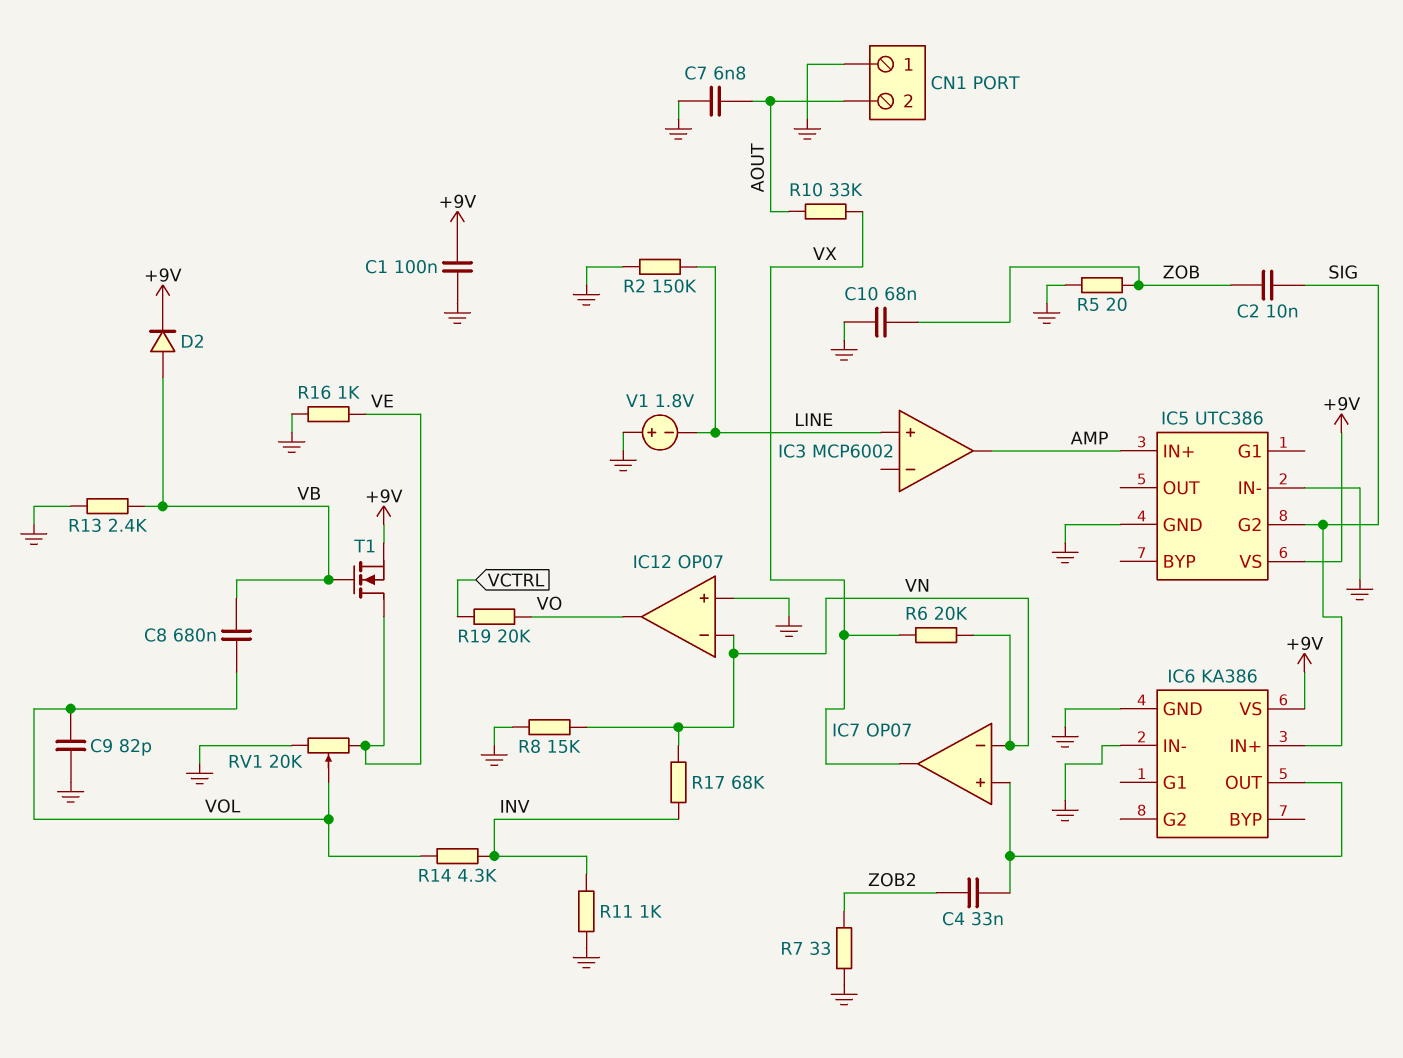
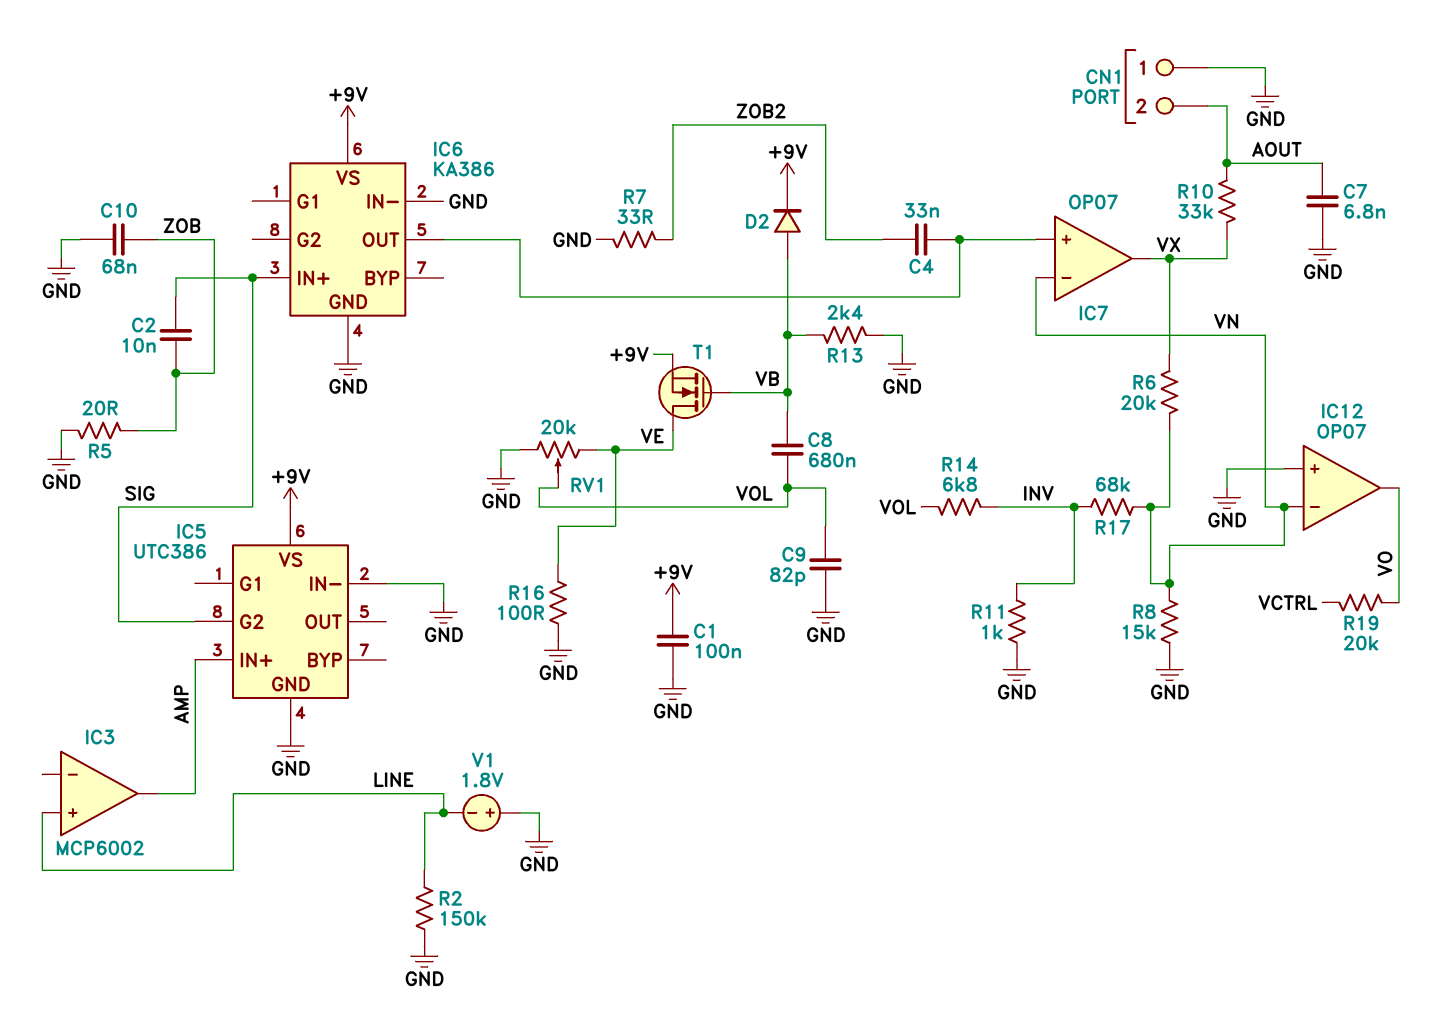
R14: 4.3k (INV, VOL) -> 6.8k (INV, VOL)
R16: 1k (GND, VE) -> 100 (GND, VE)

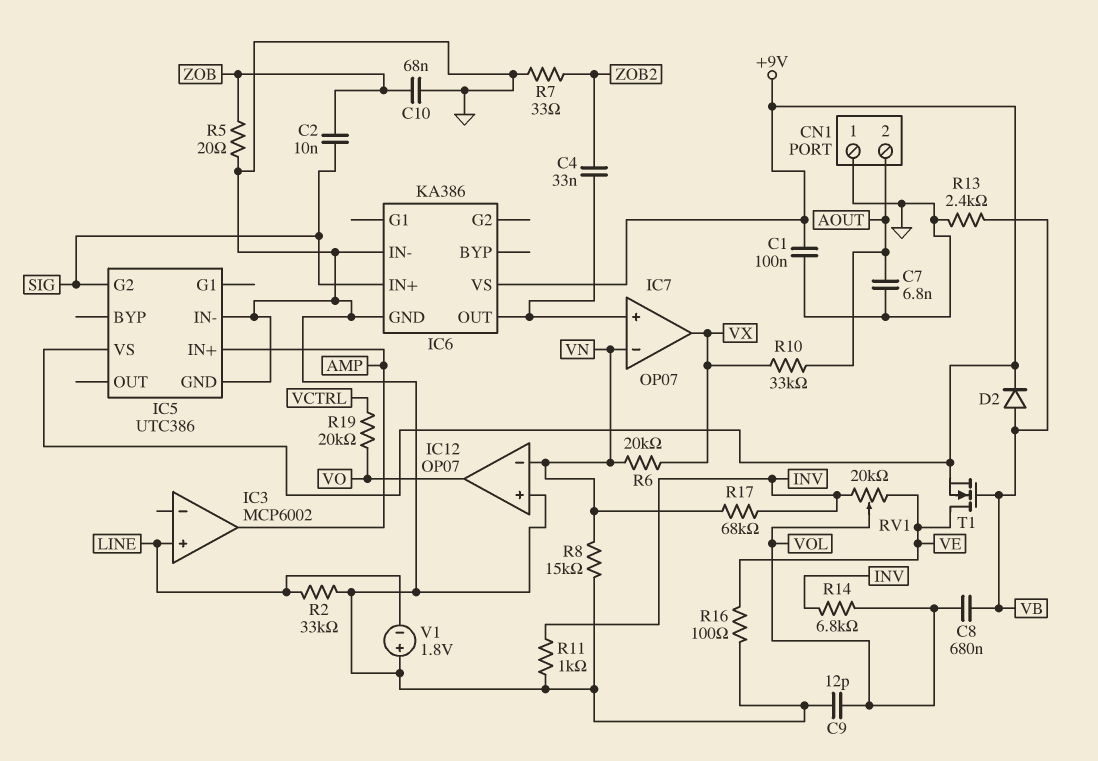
C9: 82pF (GND, VOL) -> 12pF (GND, VOL)
R2: 150k (GND, LINE) -> 33k (GND, LINE)
RV1: 20k (GND, VE, wiper VOL) -> 20k (INV, VE, wiper VOL)

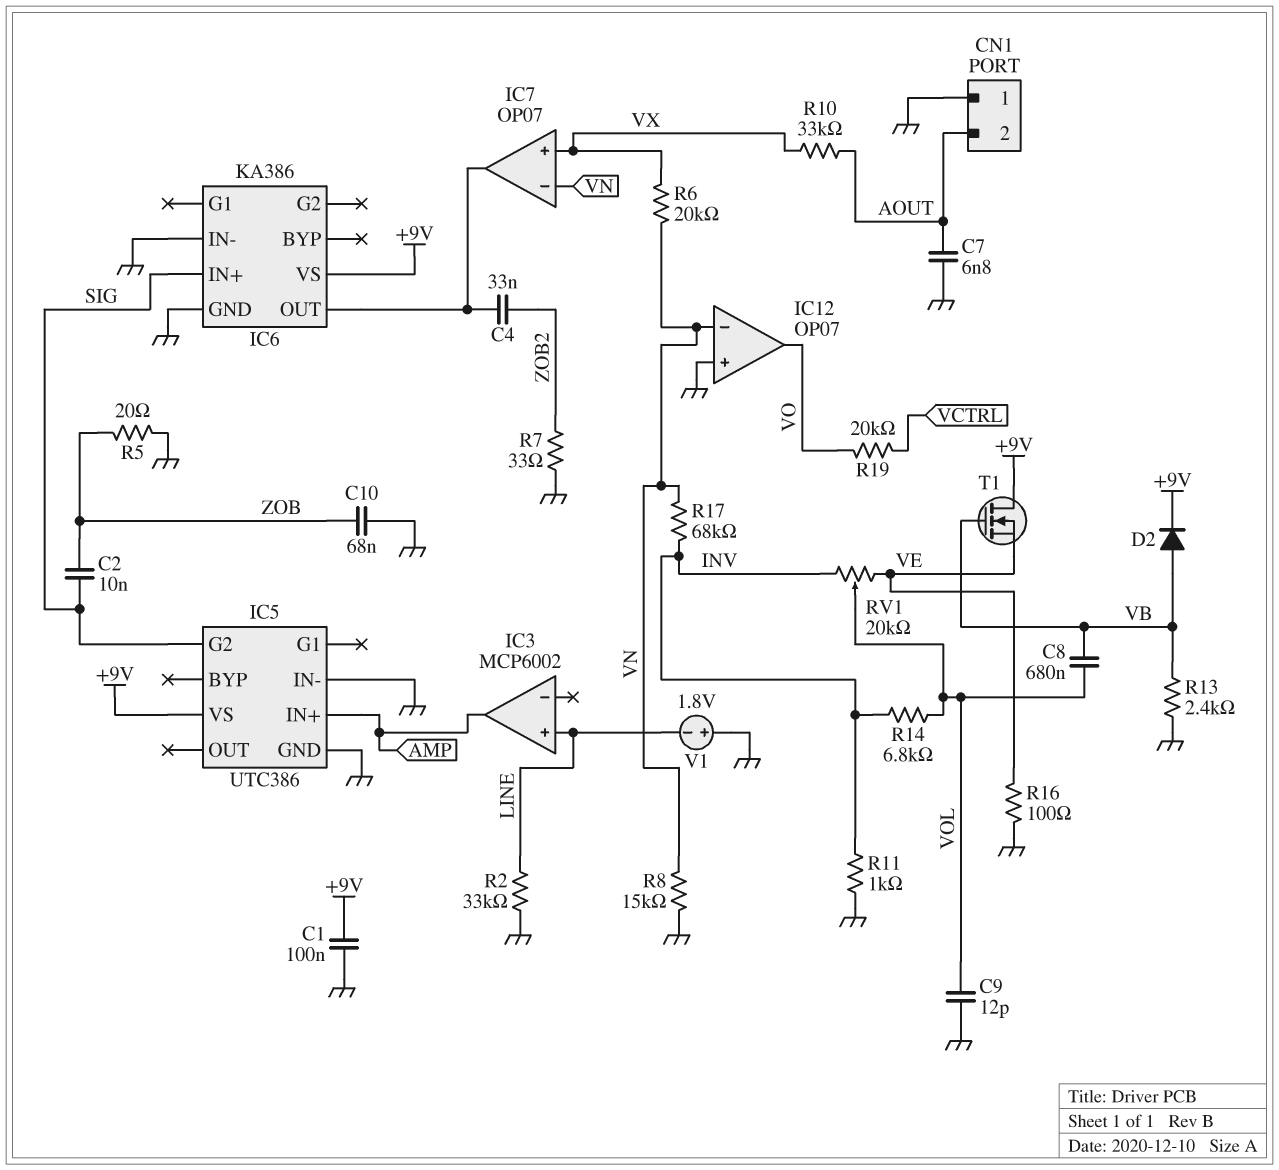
IC7 pin in+: IC6/OUT -> VX
IC7 pin out: VX -> IC6/OUT
T1: NMOS (G VB, D VE, S +9V) -> NMOS (G VB, D +9V, S VE)

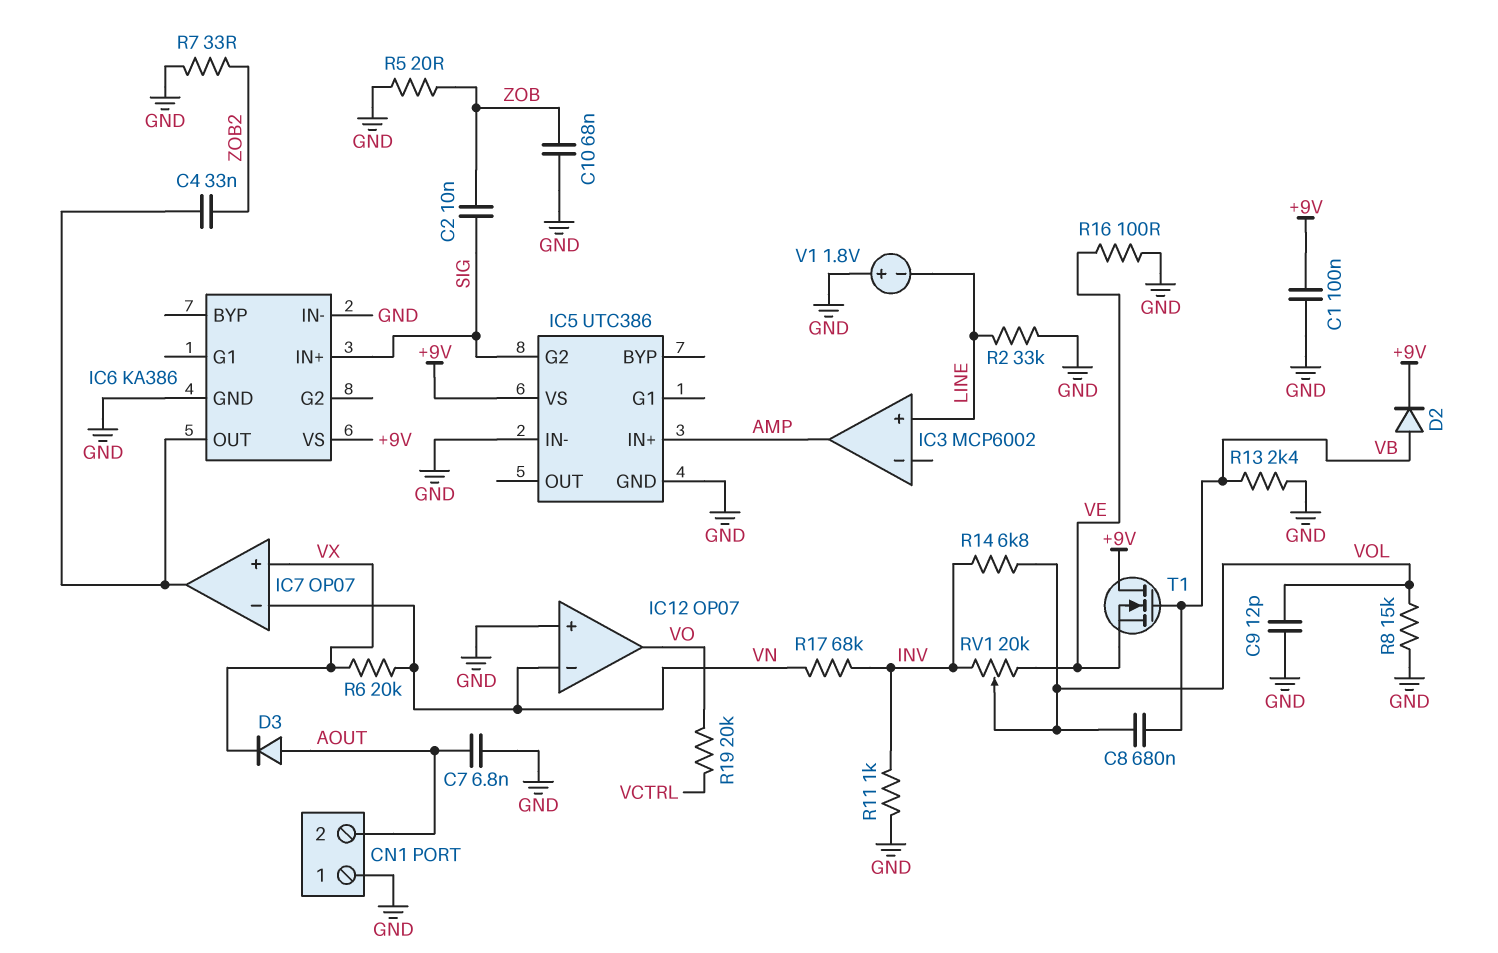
D3: none -> diode (A AOUT, K VX)
R8: 15k (GND, VN) -> 15k (GND, VOL)
R10: 33k (AOUT, VX) -> none

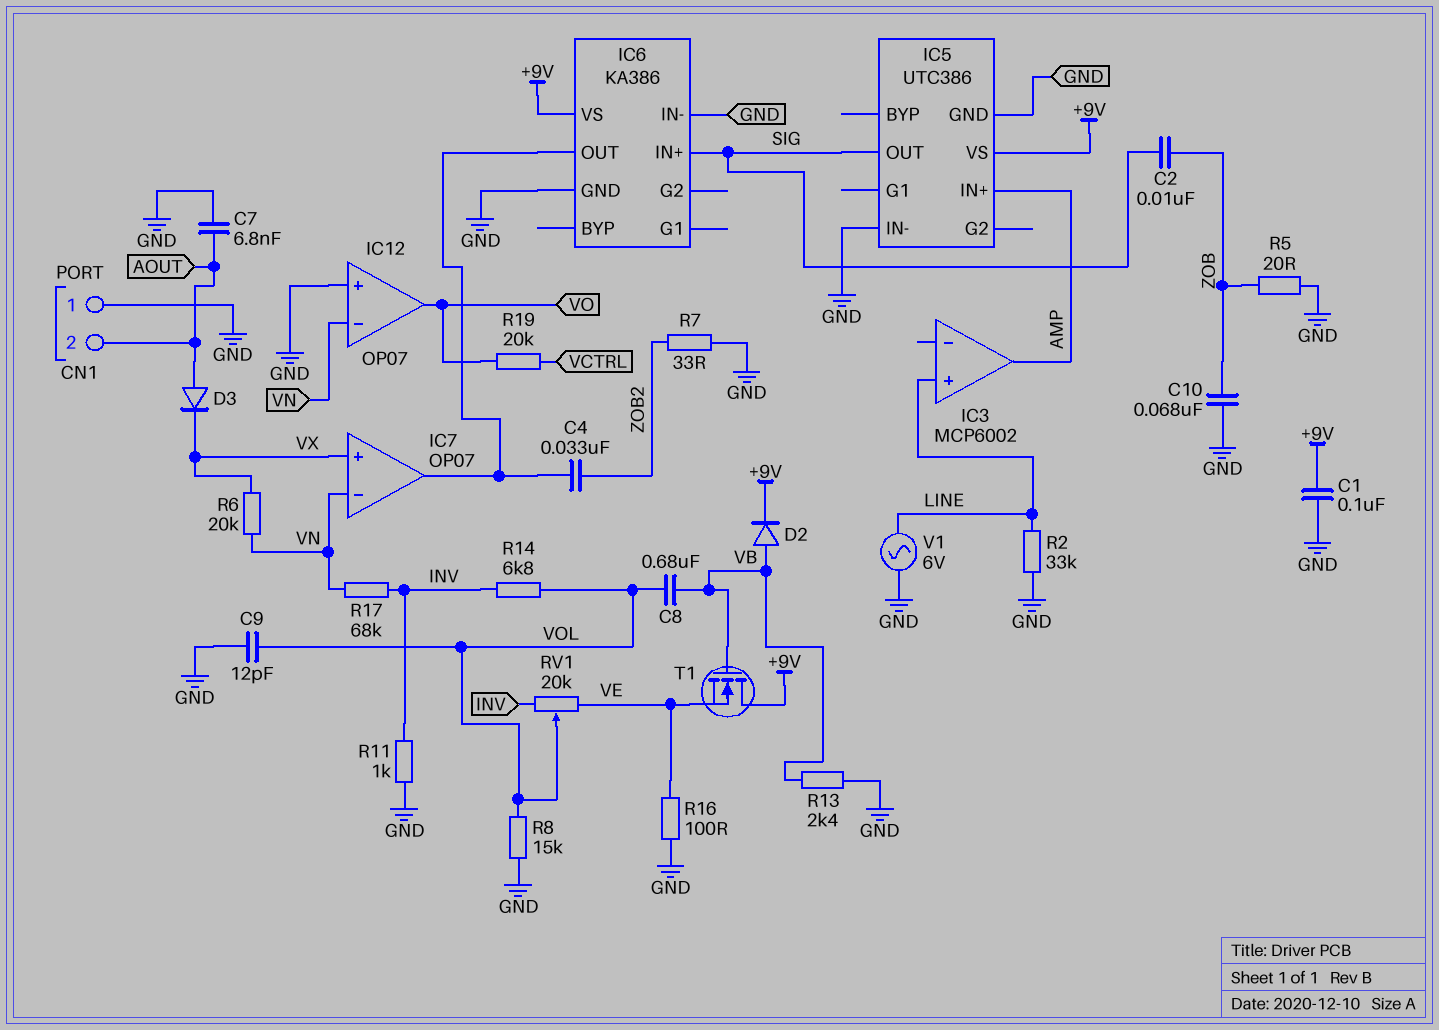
IC5 pin G2: SIG -> none
IC5 pin OUT: none -> SIG
V1: 1.8V (plus GND, minus LINE) -> AC 6V (GND, LINE)

